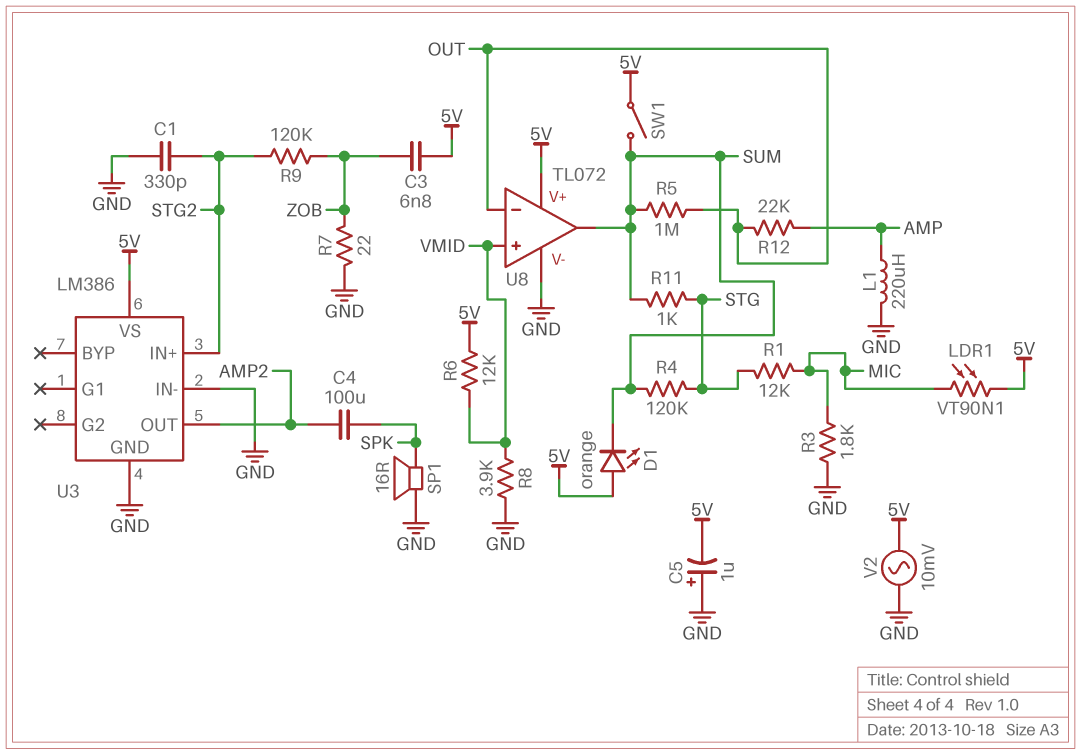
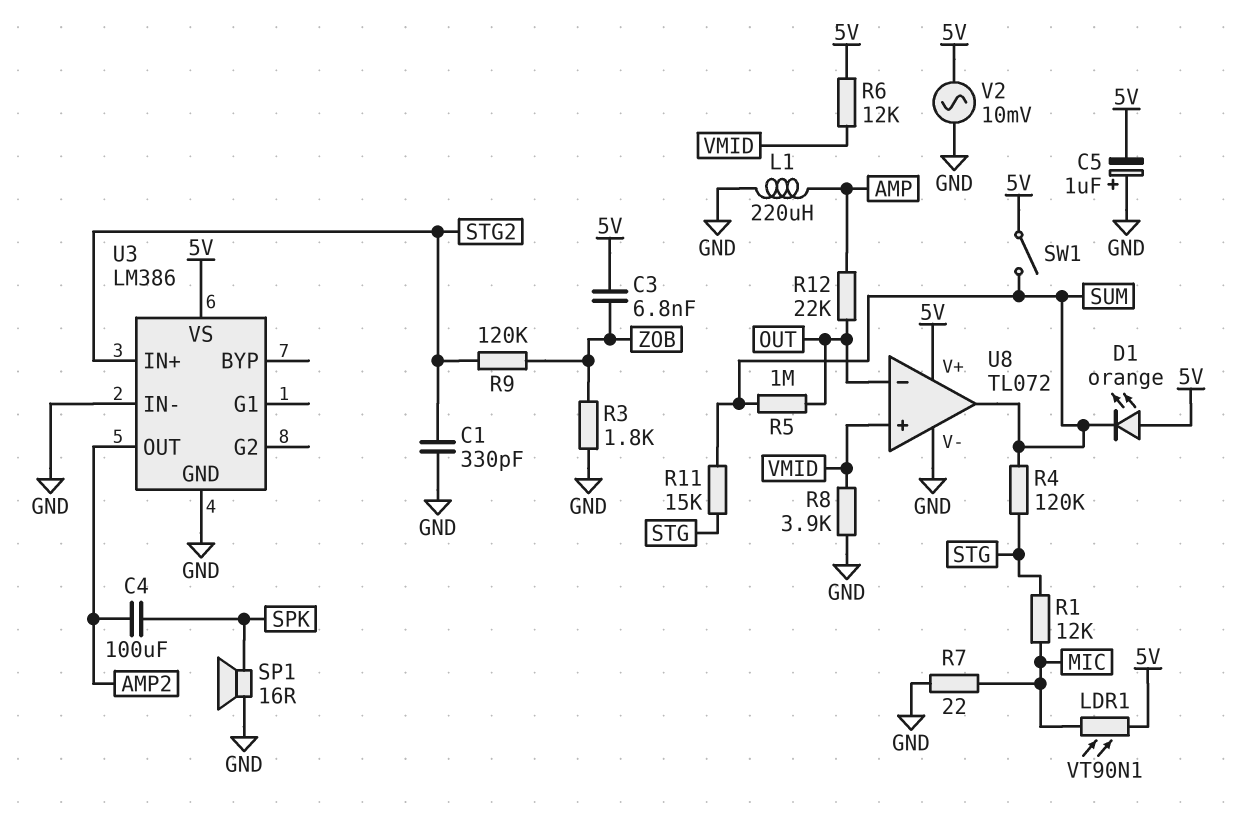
R3: 1.8k (GND, MIC) -> 1.8k (GND, ZOB)
R7: 22 (GND, ZOB) -> 22 (GND, MIC)
R11: 1k (STG, SUM) -> 15k (STG, SUM)

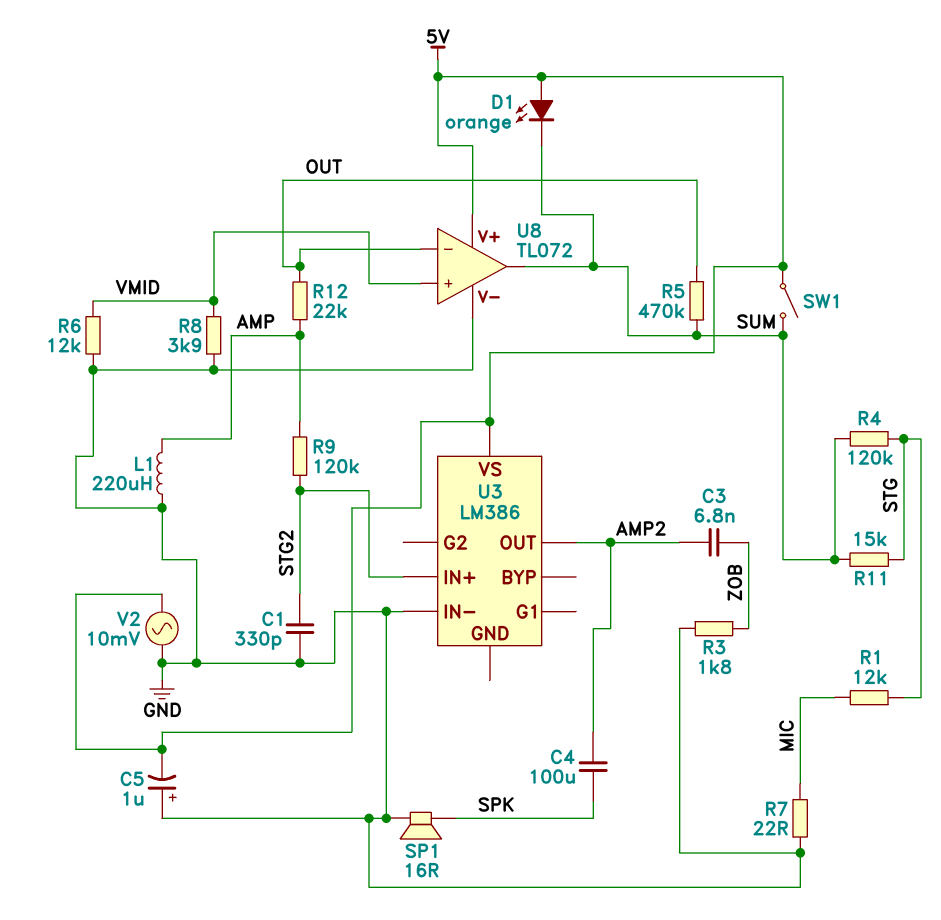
C3: 6.8nF (5V, ZOB) -> 6.8nF (AMP2, ZOB)
LDR1: VT90N1 (5V, MIC) -> none
R5: 1M (OUT, SUM) -> 470k (OUT, SUM)
R6: 12k (5V, VMID) -> 12k (GND, VMID)
R9: 120k (STG2, ZOB) -> 120k (AMP, STG2)
U3 pin GND: GND -> none

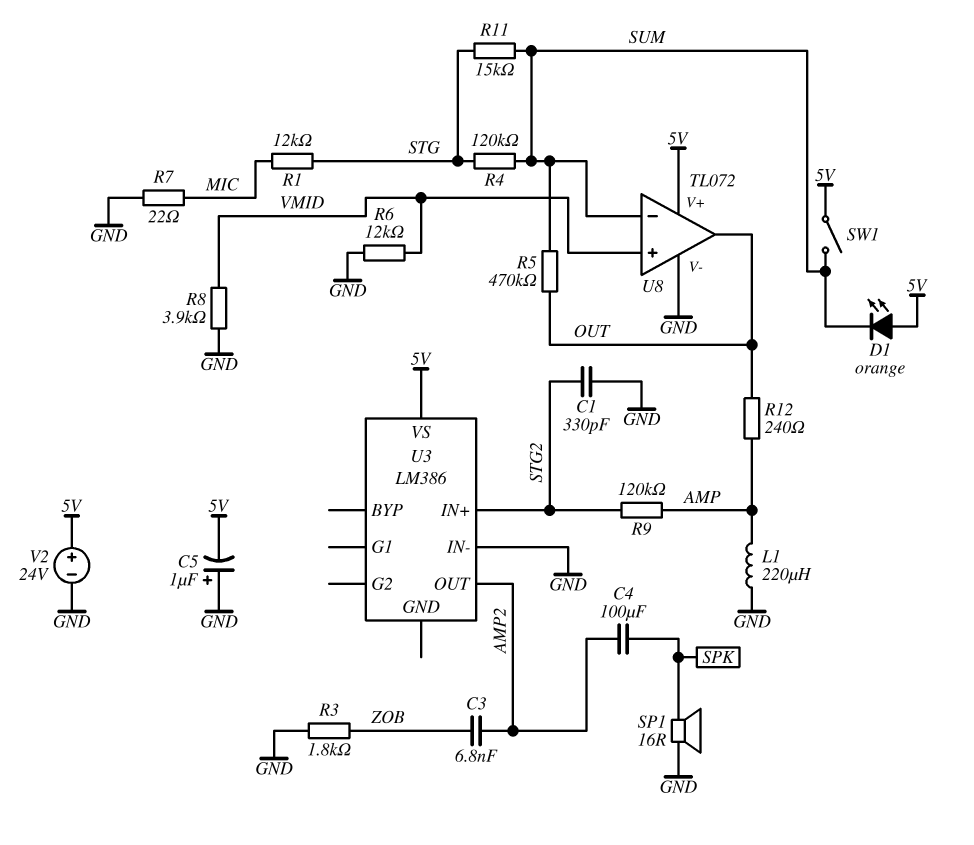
R12: 22k (AMP, OUT) -> 240 (AMP, OUT)
U8 pin in-: OUT -> SUM
U8 pin out: SUM -> OUT
V2: AC 10mV (5V, GND) -> 24V (plus 5V, minus GND)

